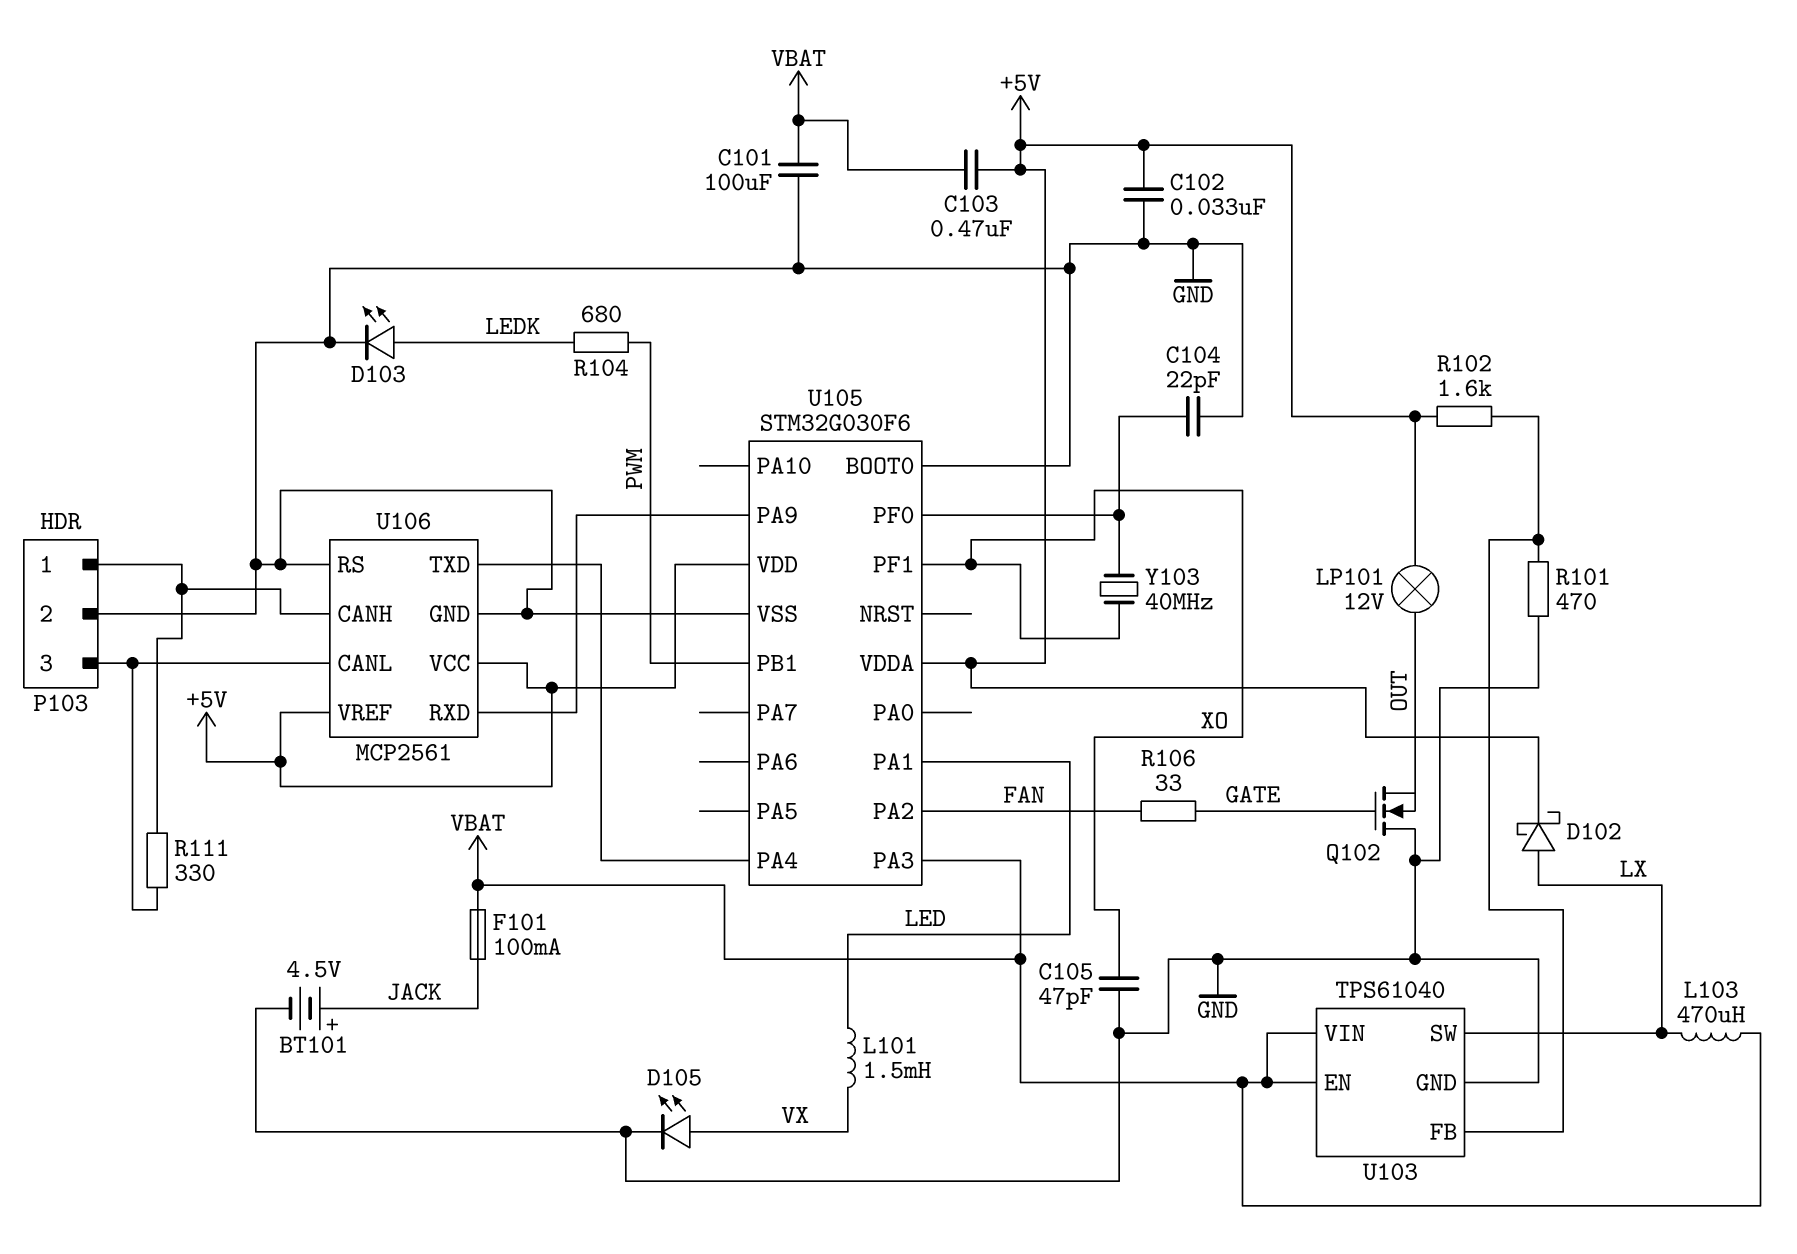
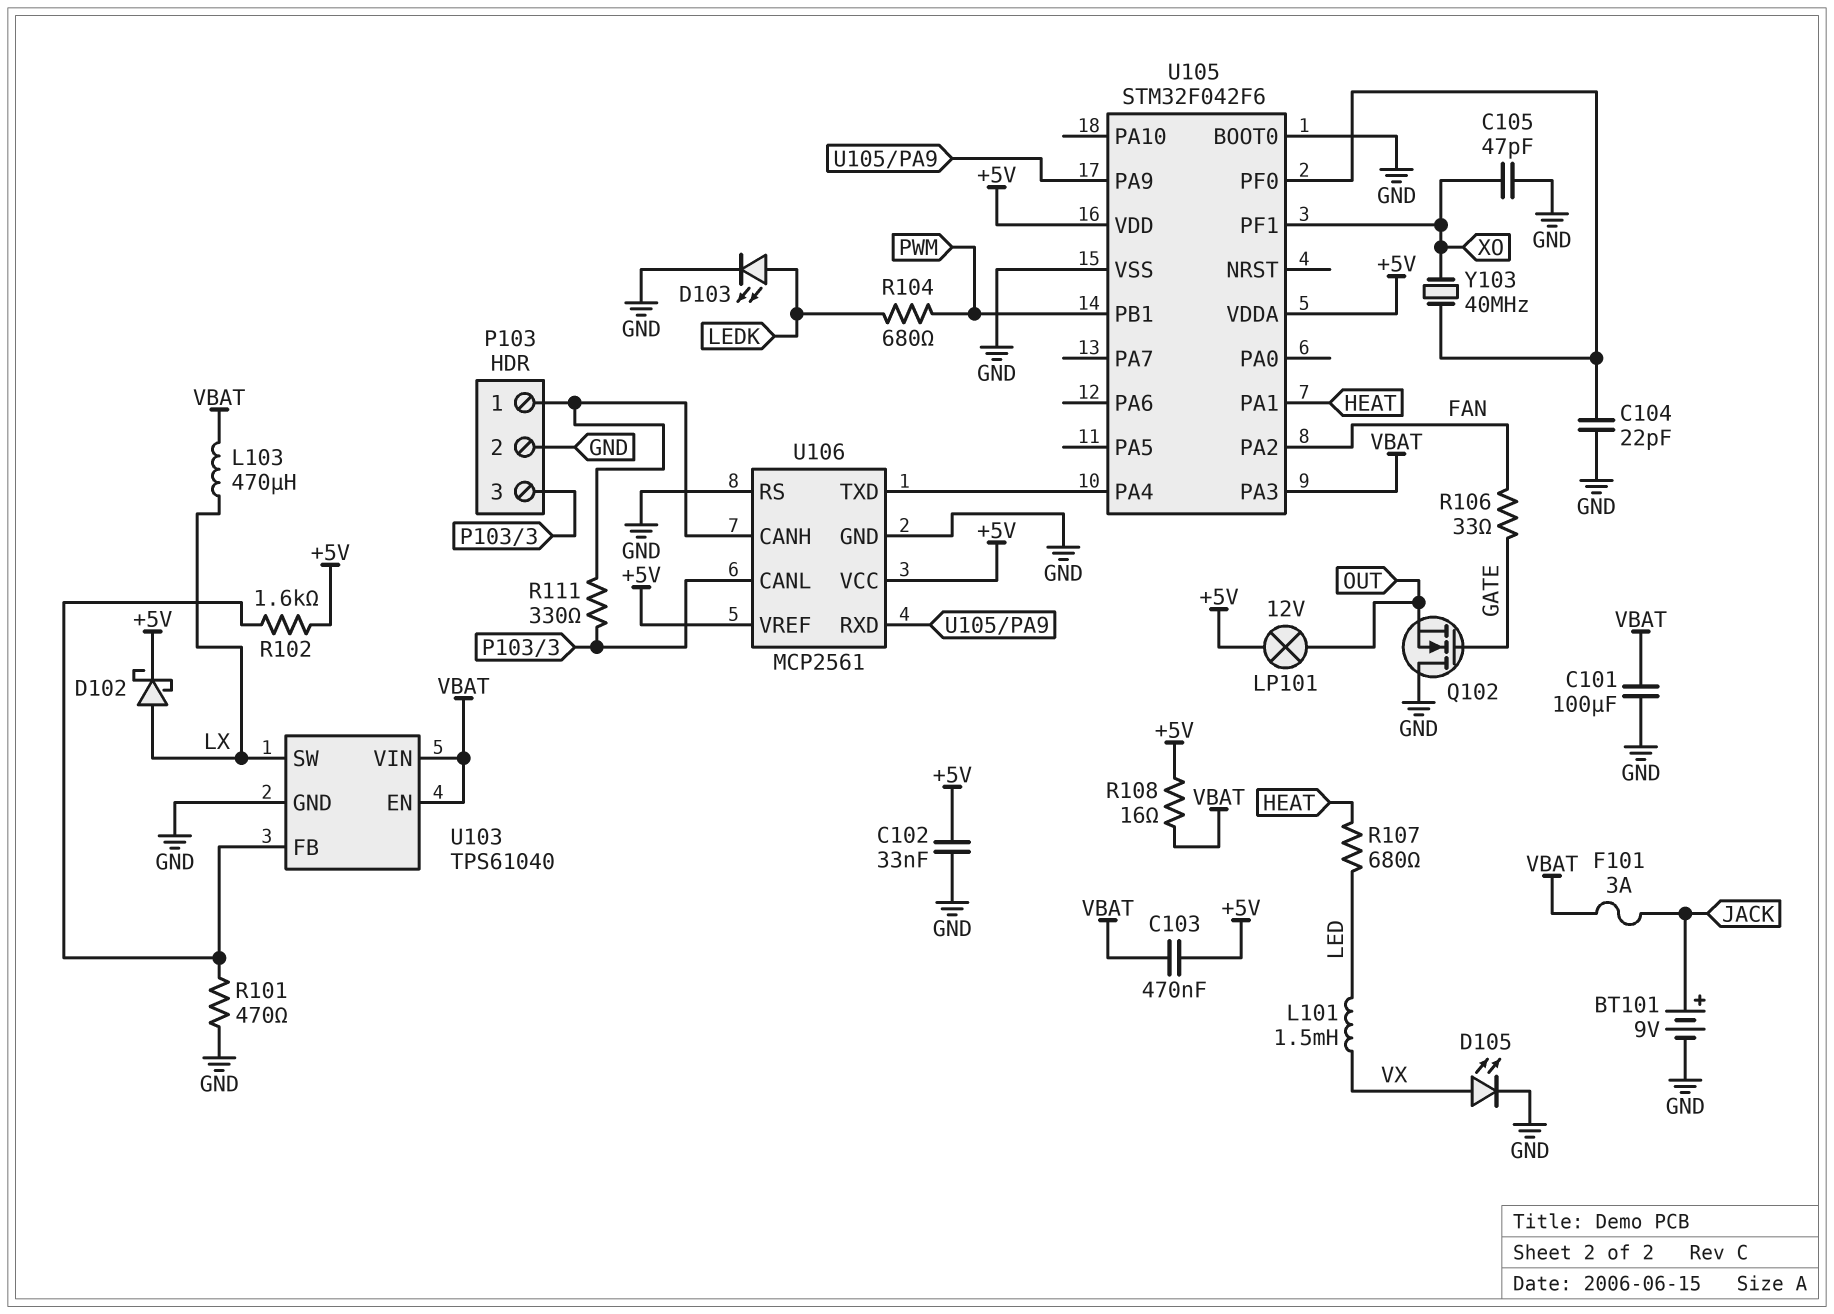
BT101: 4.5V (plus JACK, minus GND) -> 9V (plus JACK, minus GND)
F101: 100mA (JACK, VBAT) -> 3A (JACK, VBAT)
R107: none -> 680 (HEAT, LED)
R108: none -> 16 (+5V, VBAT)
U105: STM32G030F6 -> STM32F042F6
U105 pin PA1: LED -> HEAT

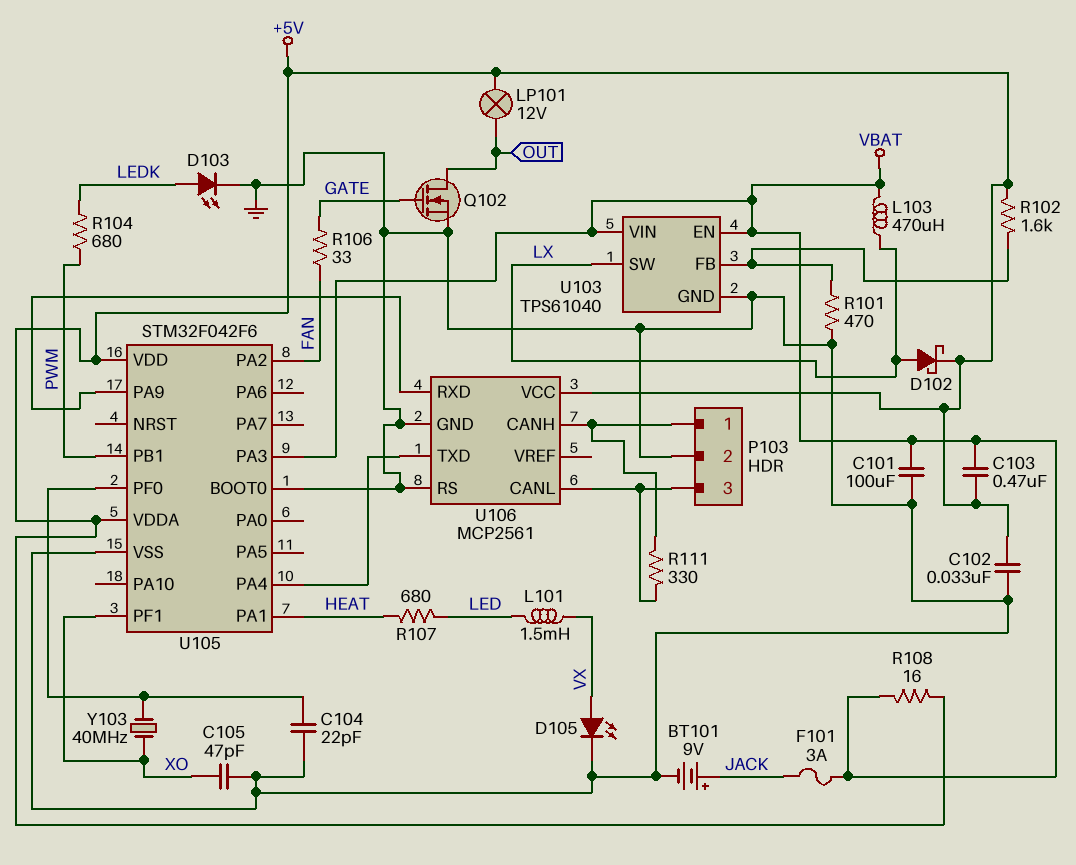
Q102: NMOS (G GATE, D GND, S OUT) -> NMOS (G GATE, D OUT, S GND)
U106 pin VREF: +5V -> none

